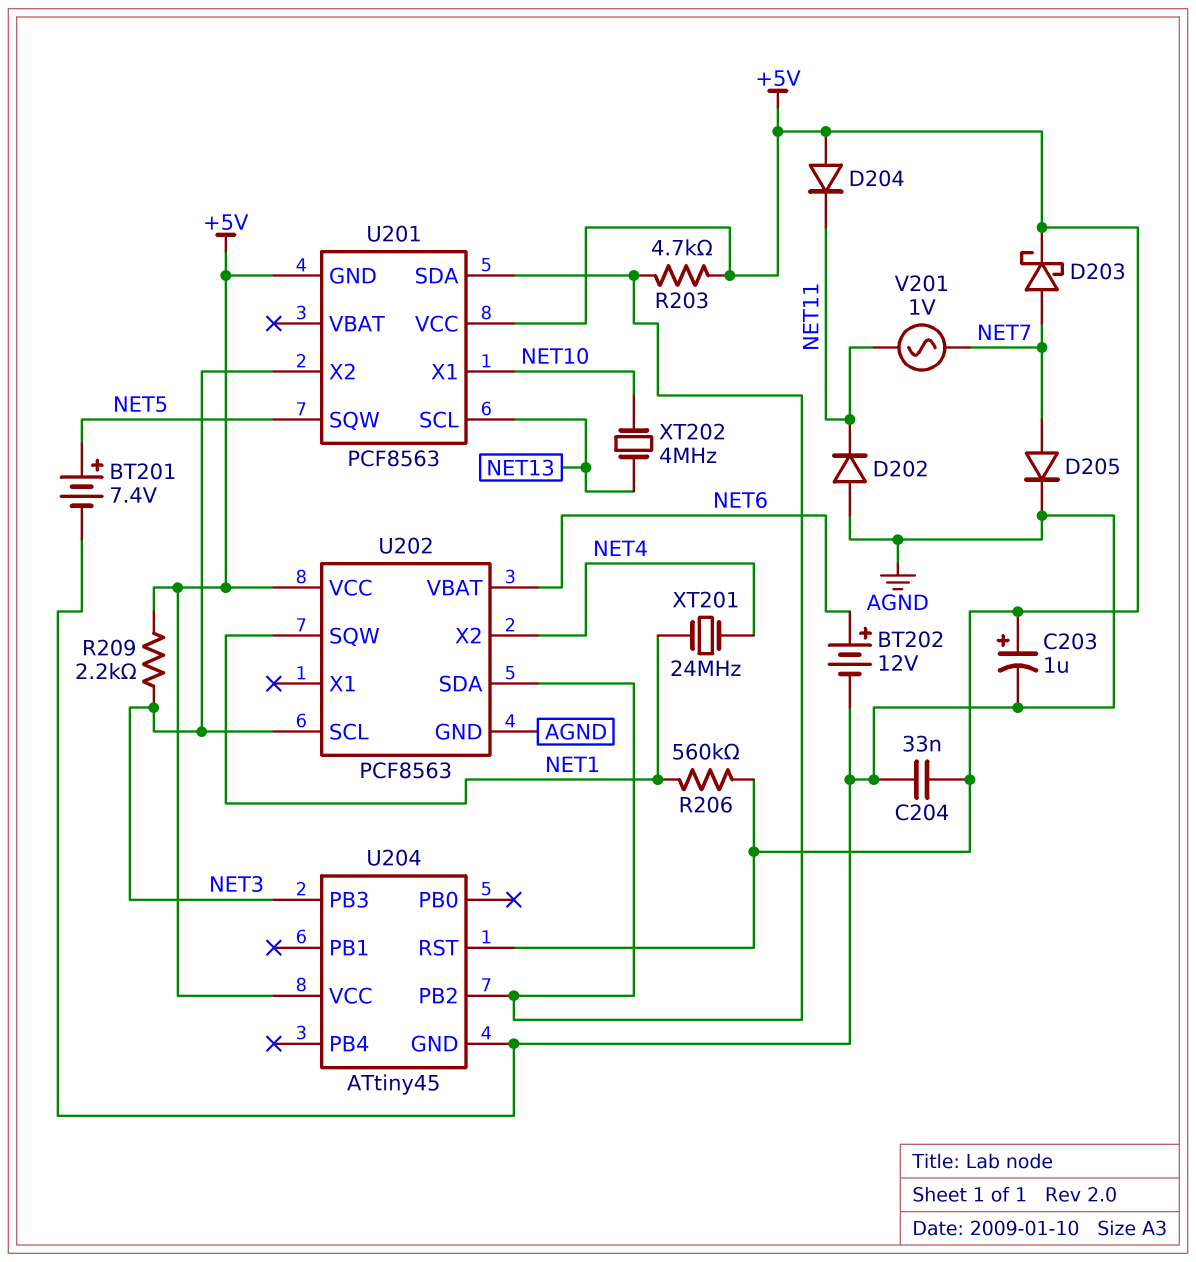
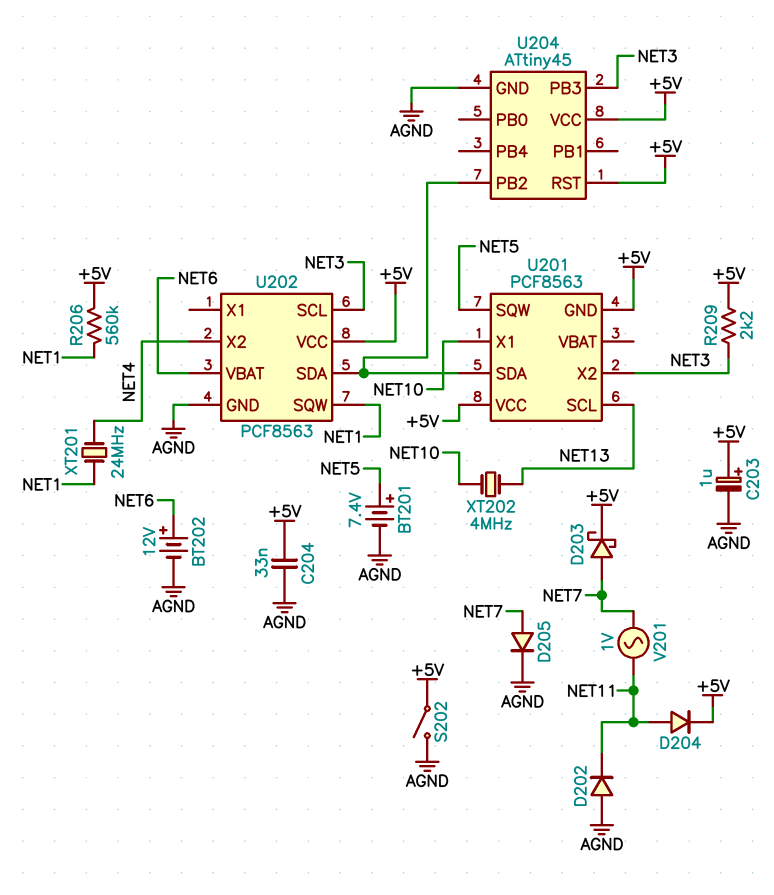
D204: diode (A +5V, K NET11) -> diode (A NET11, K +5V)
R203: 4.7k (+5V, U201/SDA) -> none
S202: none -> switch (+5V, AGND)

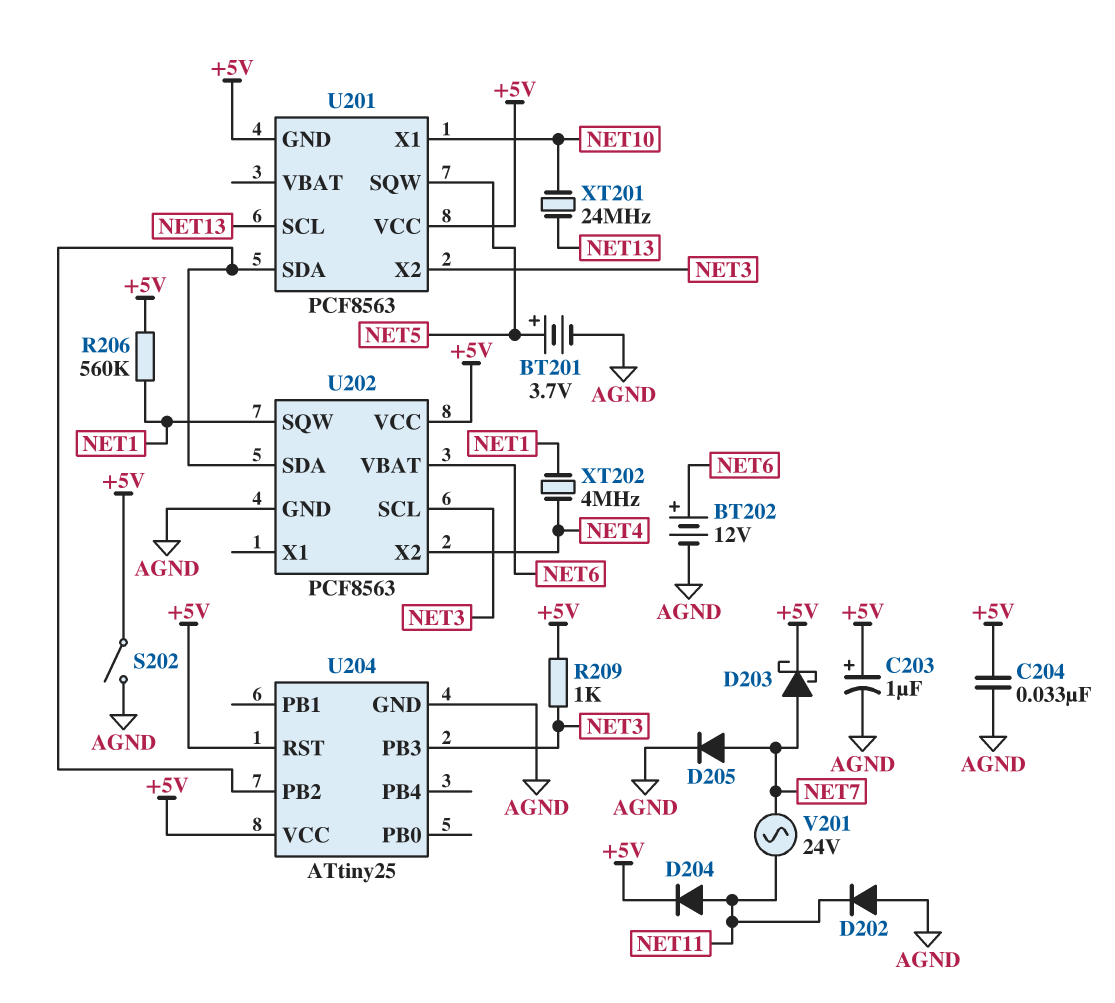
BT201: 7.4V (plus NET5, minus AGND) -> 3.7V (plus NET5, minus AGND)
R209: 2.2k (+5V, NET3) -> 1k (+5V, NET3)
U204: ATtiny45 -> ATtiny25
V201: AC 1V (NET7, NET11) -> AC 24V (NET7, NET11)
XT201: 24MHz (NET1, NET4) -> 24MHz (NET10, NET13)
XT202: 4MHz (NET10, NET13) -> 4MHz (NET1, NET4)

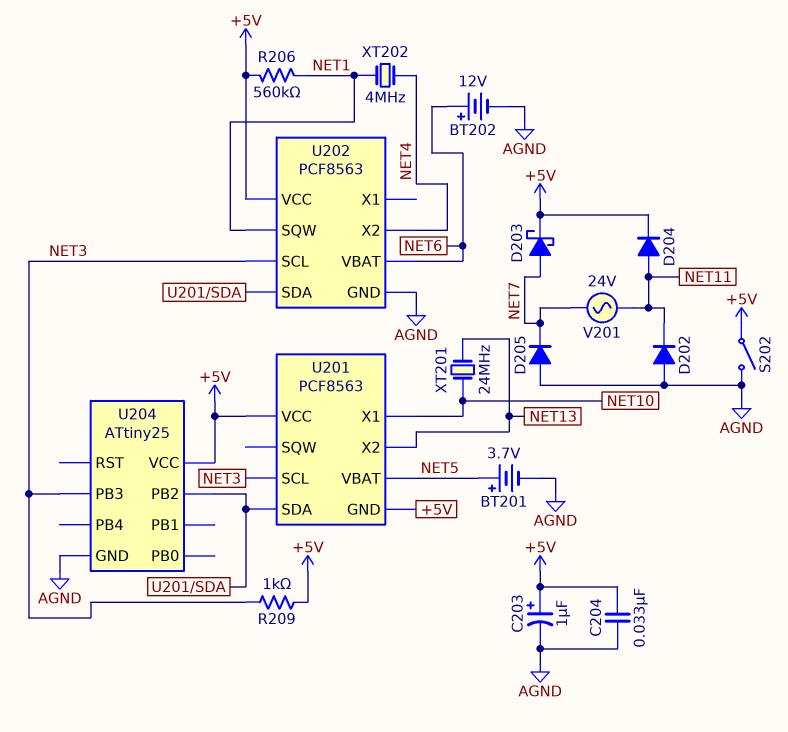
D205: diode (A NET7, K AGND) -> diode (A AGND, K NET7)
U201 pin SCL: NET13 -> NET3
U201 pin SQW: NET5 -> none
U201 pin VBAT: none -> NET5
U201 pin X2: NET3 -> NET13
U204 pin RST: +5V -> none

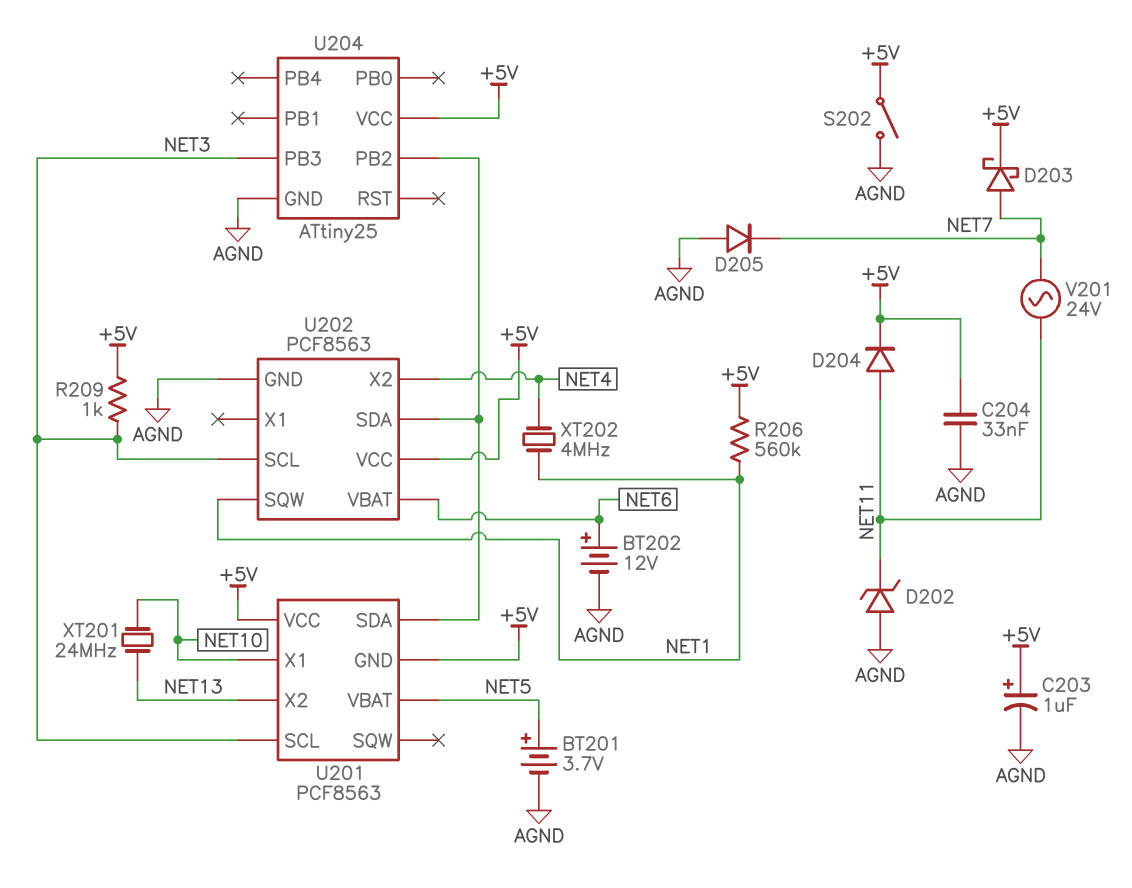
D202: diode (A AGND, K NET11) -> zener (A AGND, K NET11)

